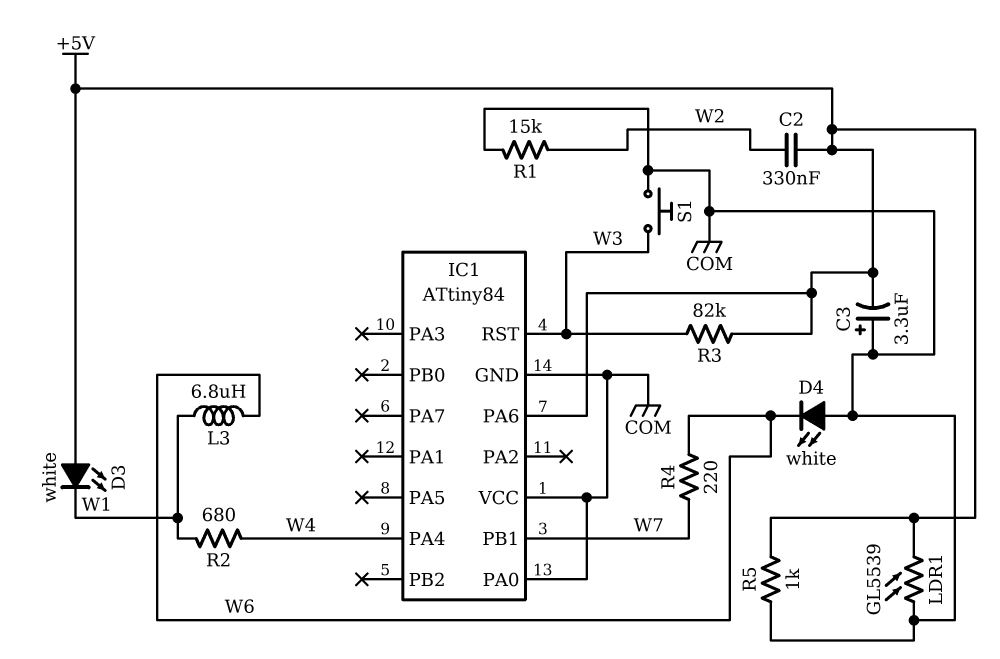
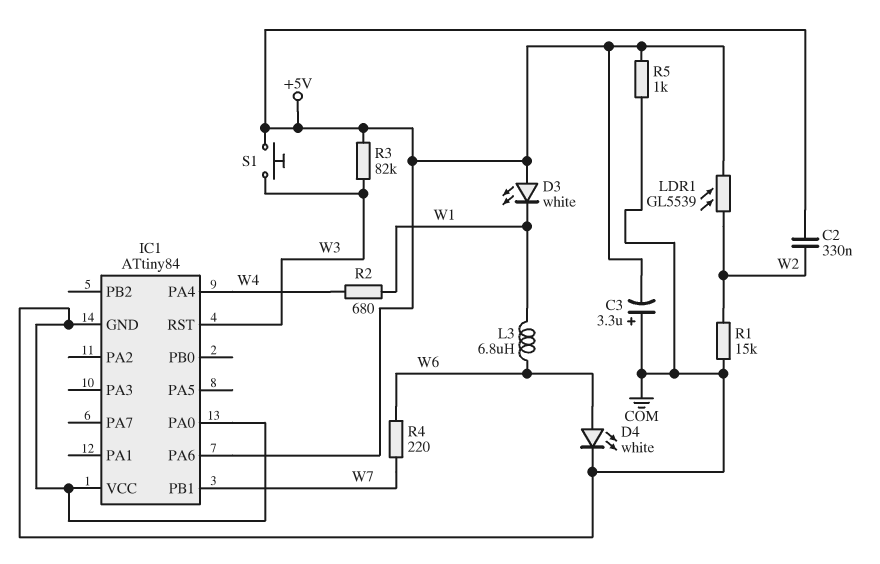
D4: LED white (A COM, K W6) -> LED white (A W6, K COM)
LDR1: GL5539 (+5V, COM) -> GL5539 (+5V, W2)
S1: button (COM, W3) -> button (+5V, W3)

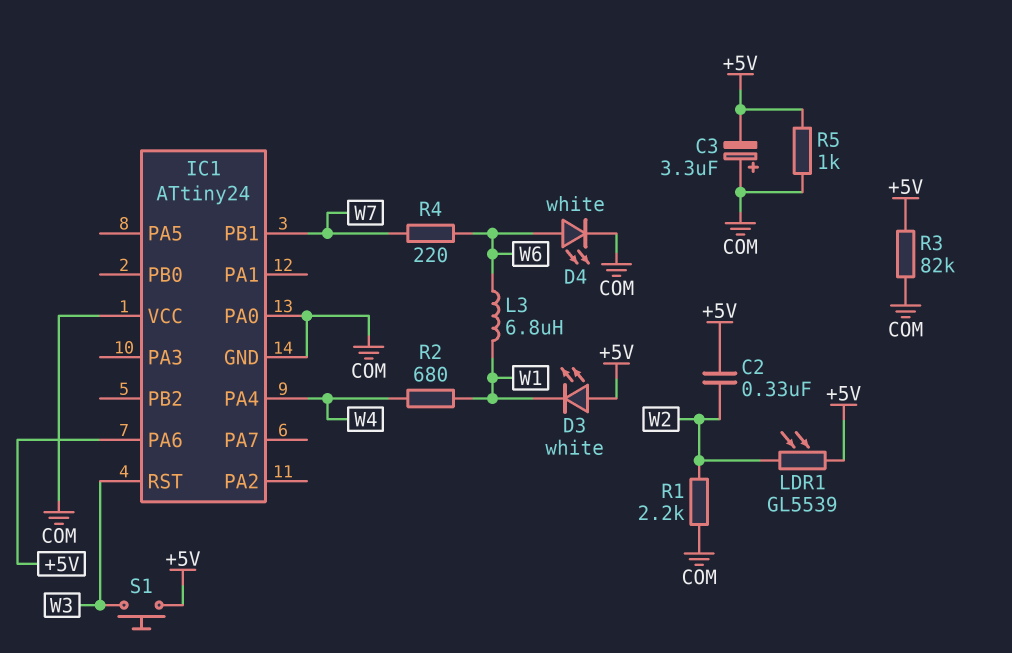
IC1: ATtiny84 -> ATtiny24
R1: 15k (COM, W2) -> 2.2k (COM, W2)
R3: 82k (+5V, W3) -> 82k (+5V, COM)

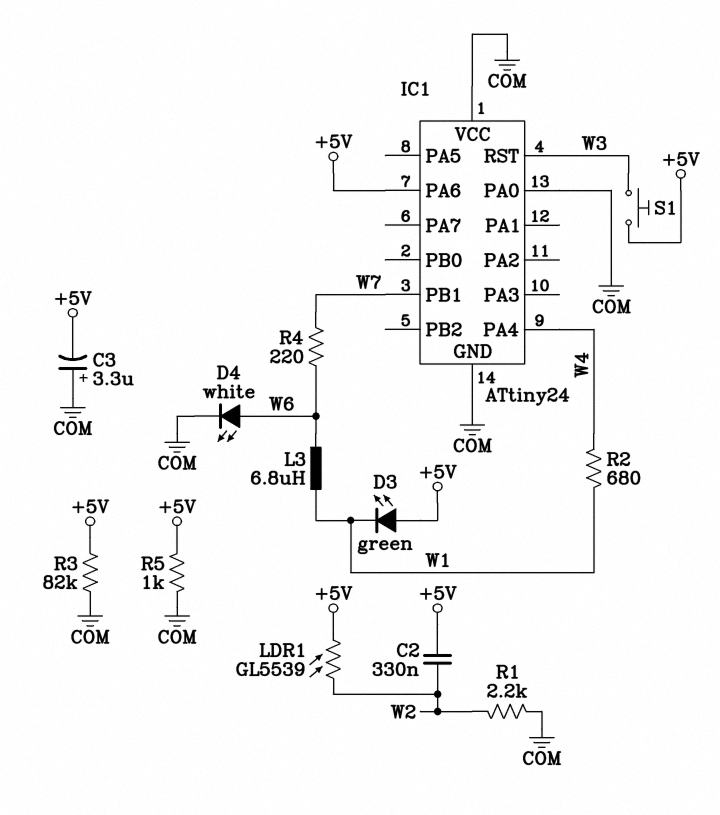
D3: LED white (A +5V, K W1) -> LED green (A +5V, K W1)

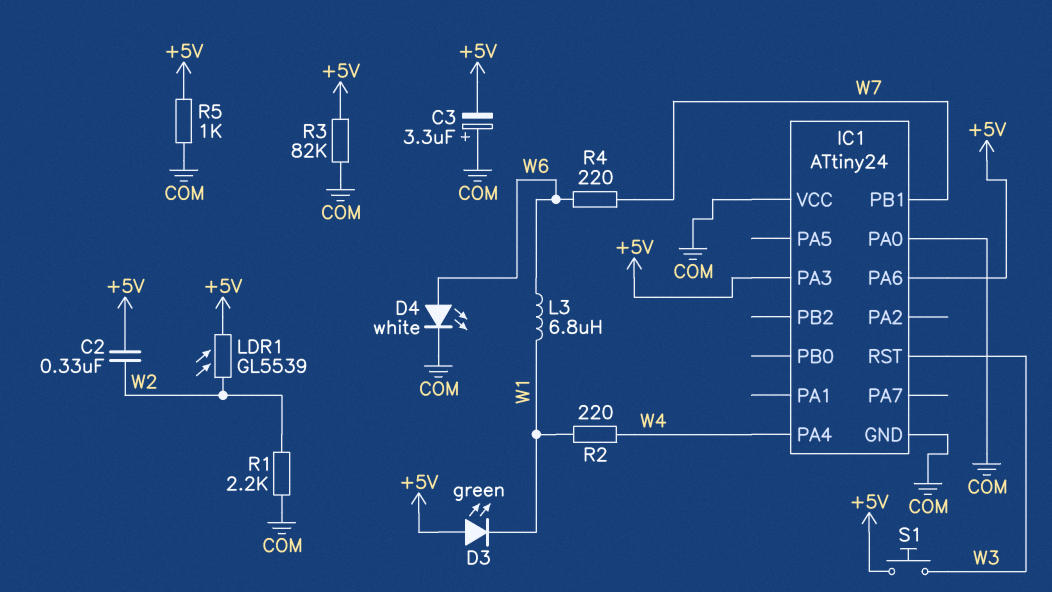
IC1 pin PA3: none -> +5V
R2: 680 (W1, W4) -> 220 (W1, W4)

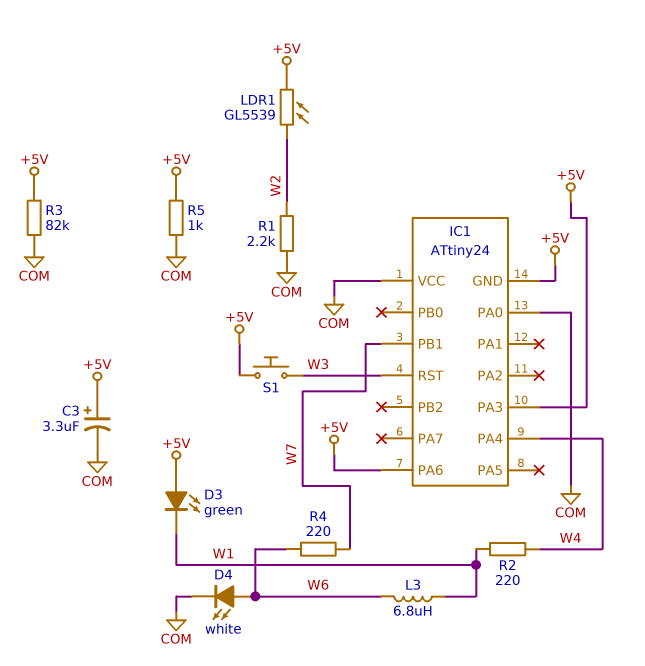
C2: 330nF (+5V, W2) -> none
C3: 3.3uF (plus COM, minus +5V) -> 3.3uF (plus +5V, minus COM)
IC1 pin GND: COM -> +5V

